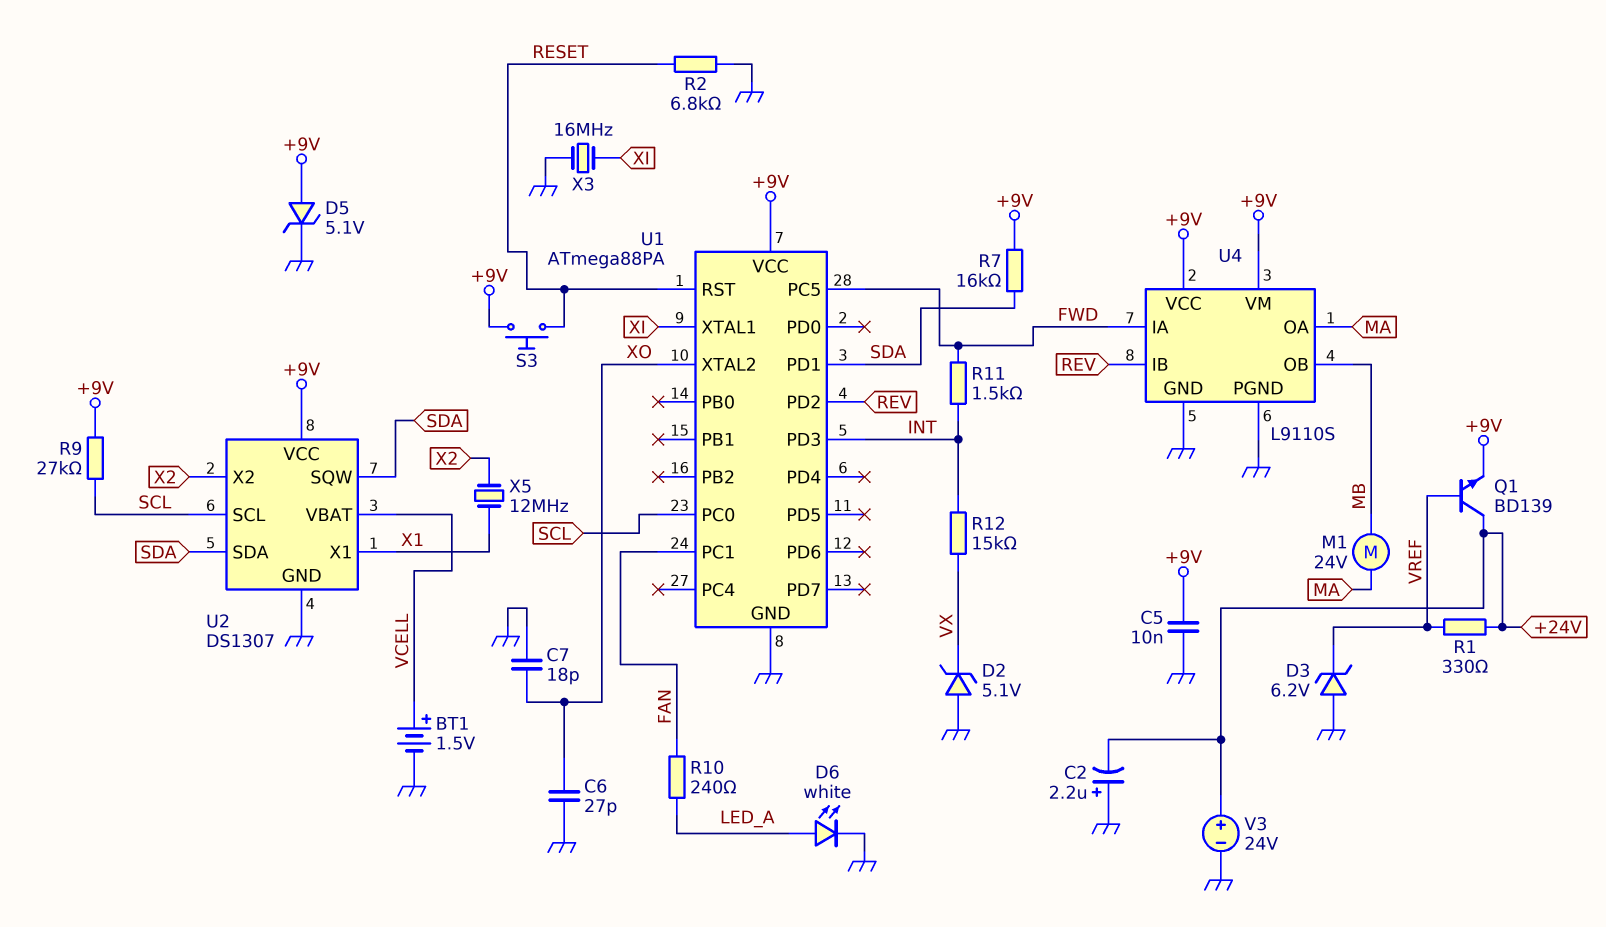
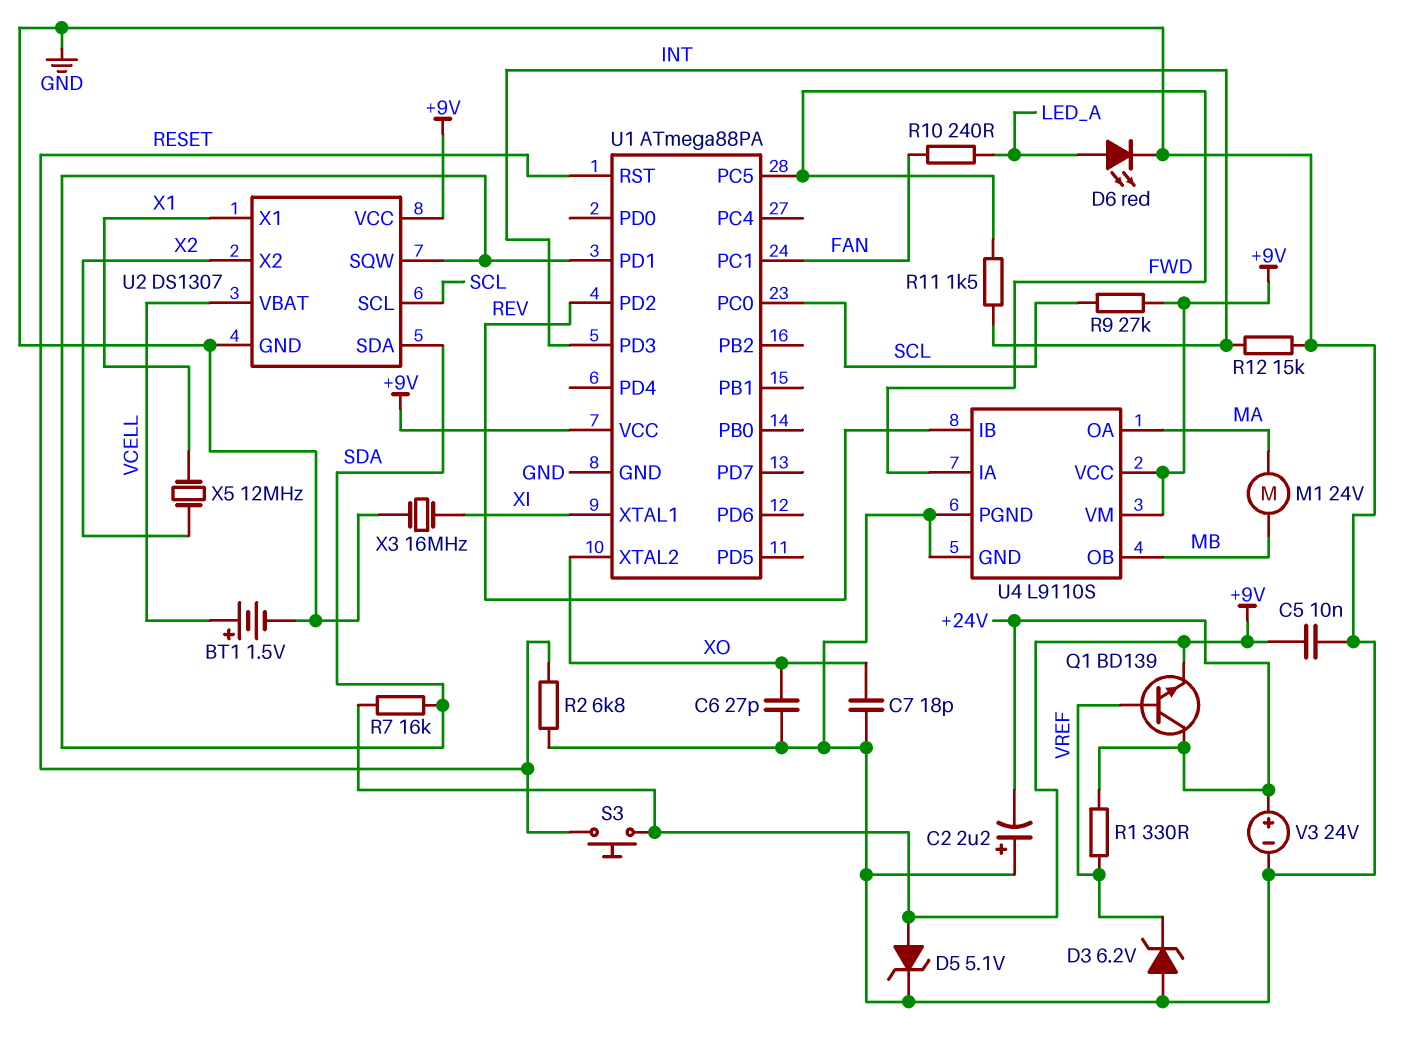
D2: zener 5.1V (A GND, K VX) -> none
D6: LED white (A LED_A, K GND) -> LED red (A LED_A, K GND)
R12: 15k (INT, VX) -> 15k (GND, INT)

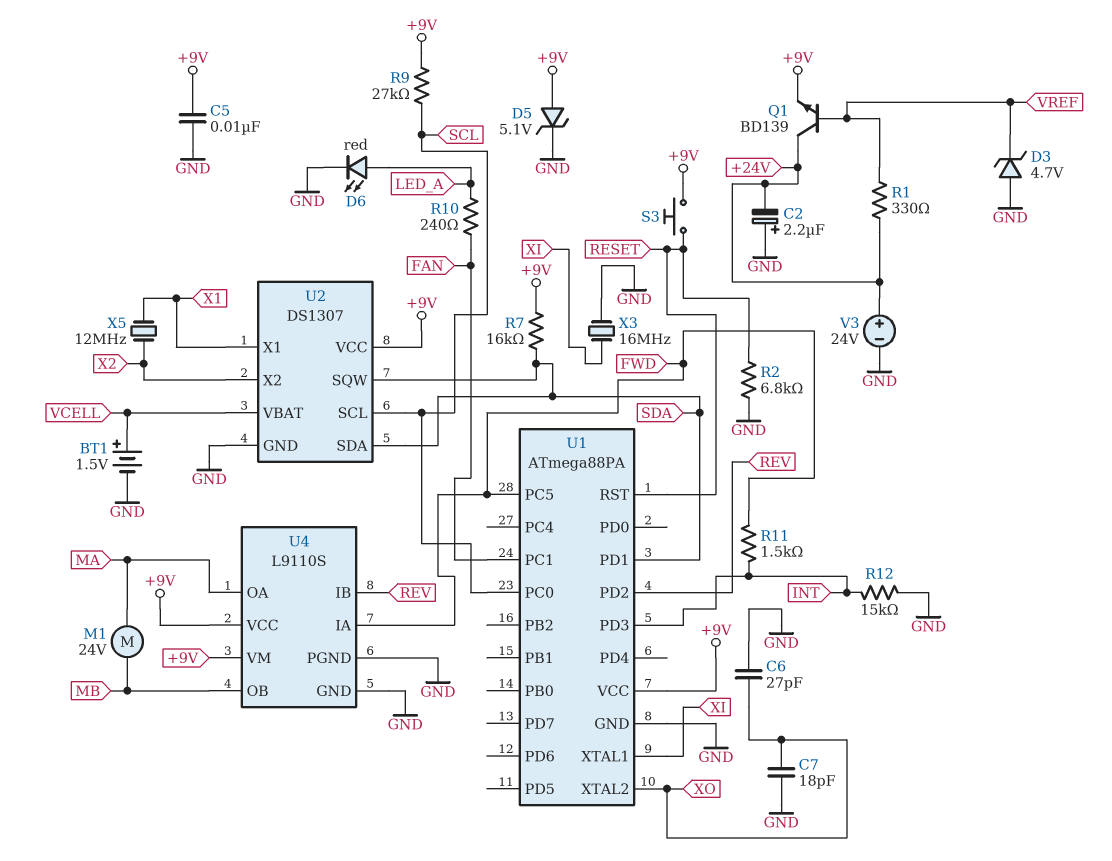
D3: zener 6.2V (A GND, K VREF) -> zener 4.7V (A GND, K VREF)

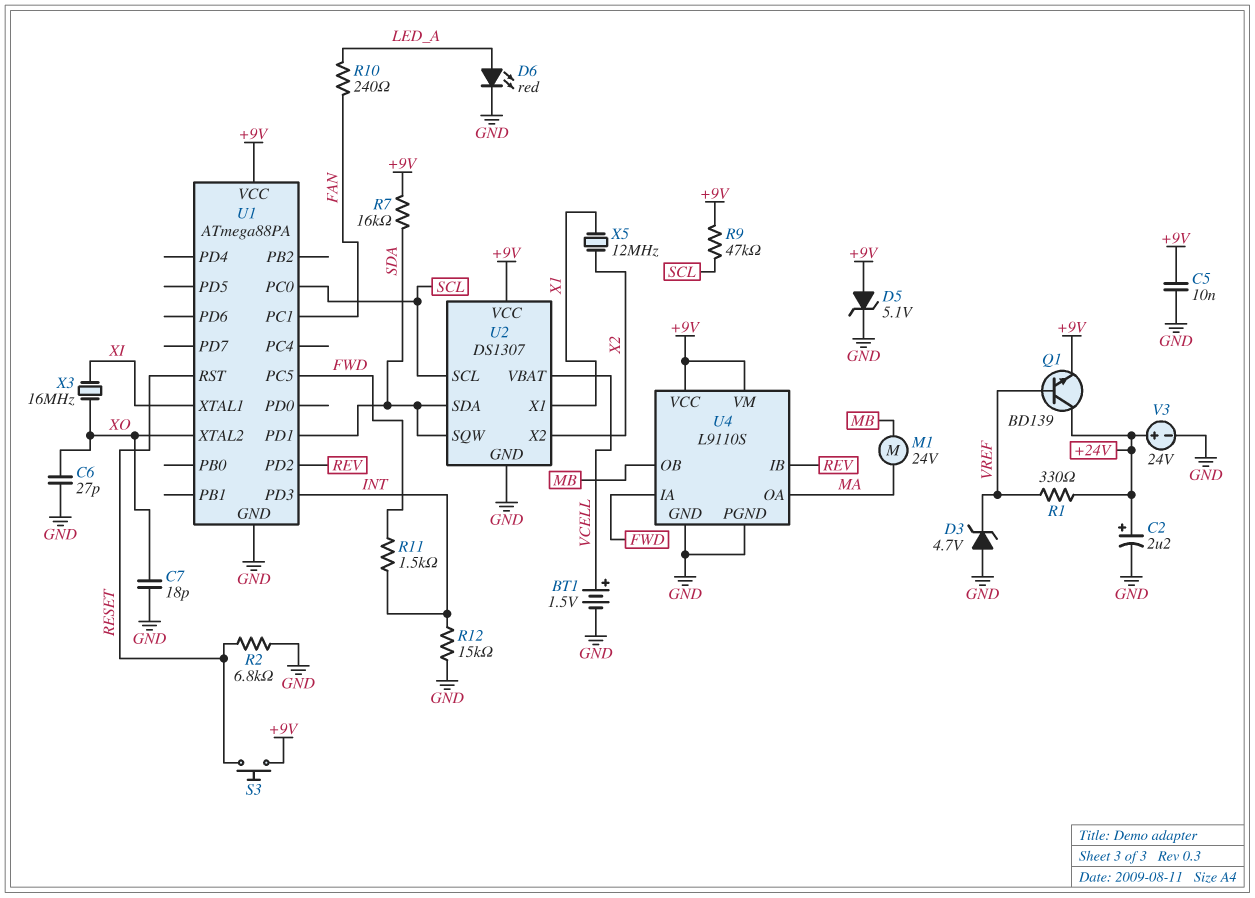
C2: 2.2uF (plus GND, minus +24V) -> 2.2uF (plus +24V, minus GND)
R9: 27k (+9V, SCL) -> 47k (+9V, SCL)
X3: 16MHz (GND, XI) -> 16MHz (XI, XO)

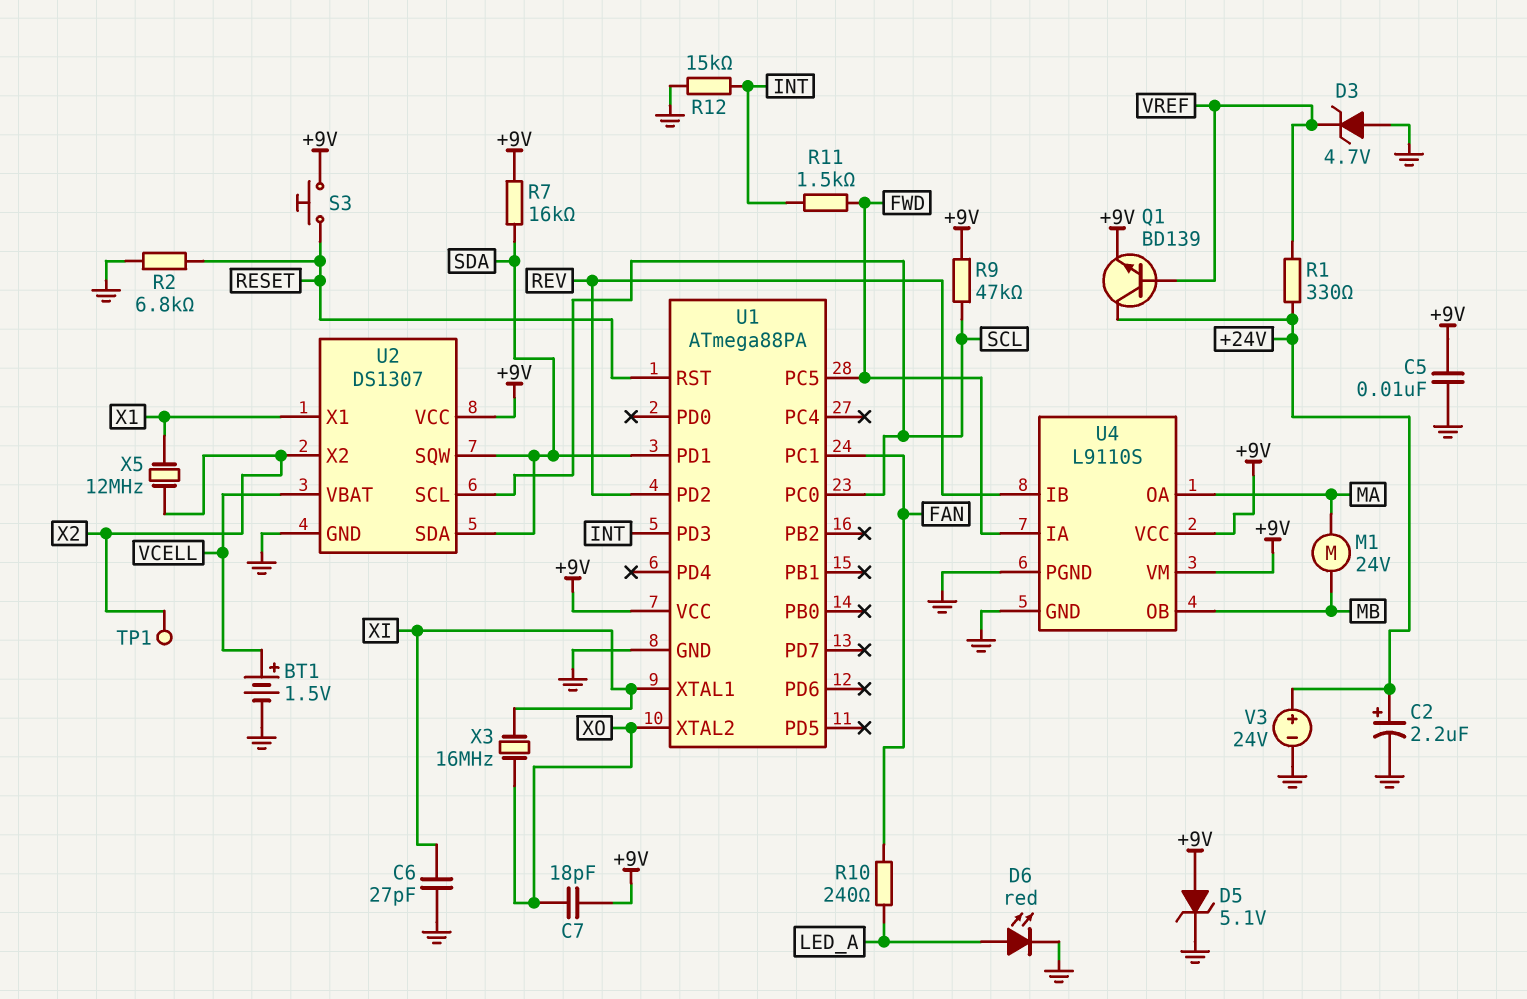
C6: 27pF (GND, XO) -> 27pF (GND, XI)
C7: 18pF (GND, XO) -> 18pF (+9V, XO)
TP1: none -> test point (X2)

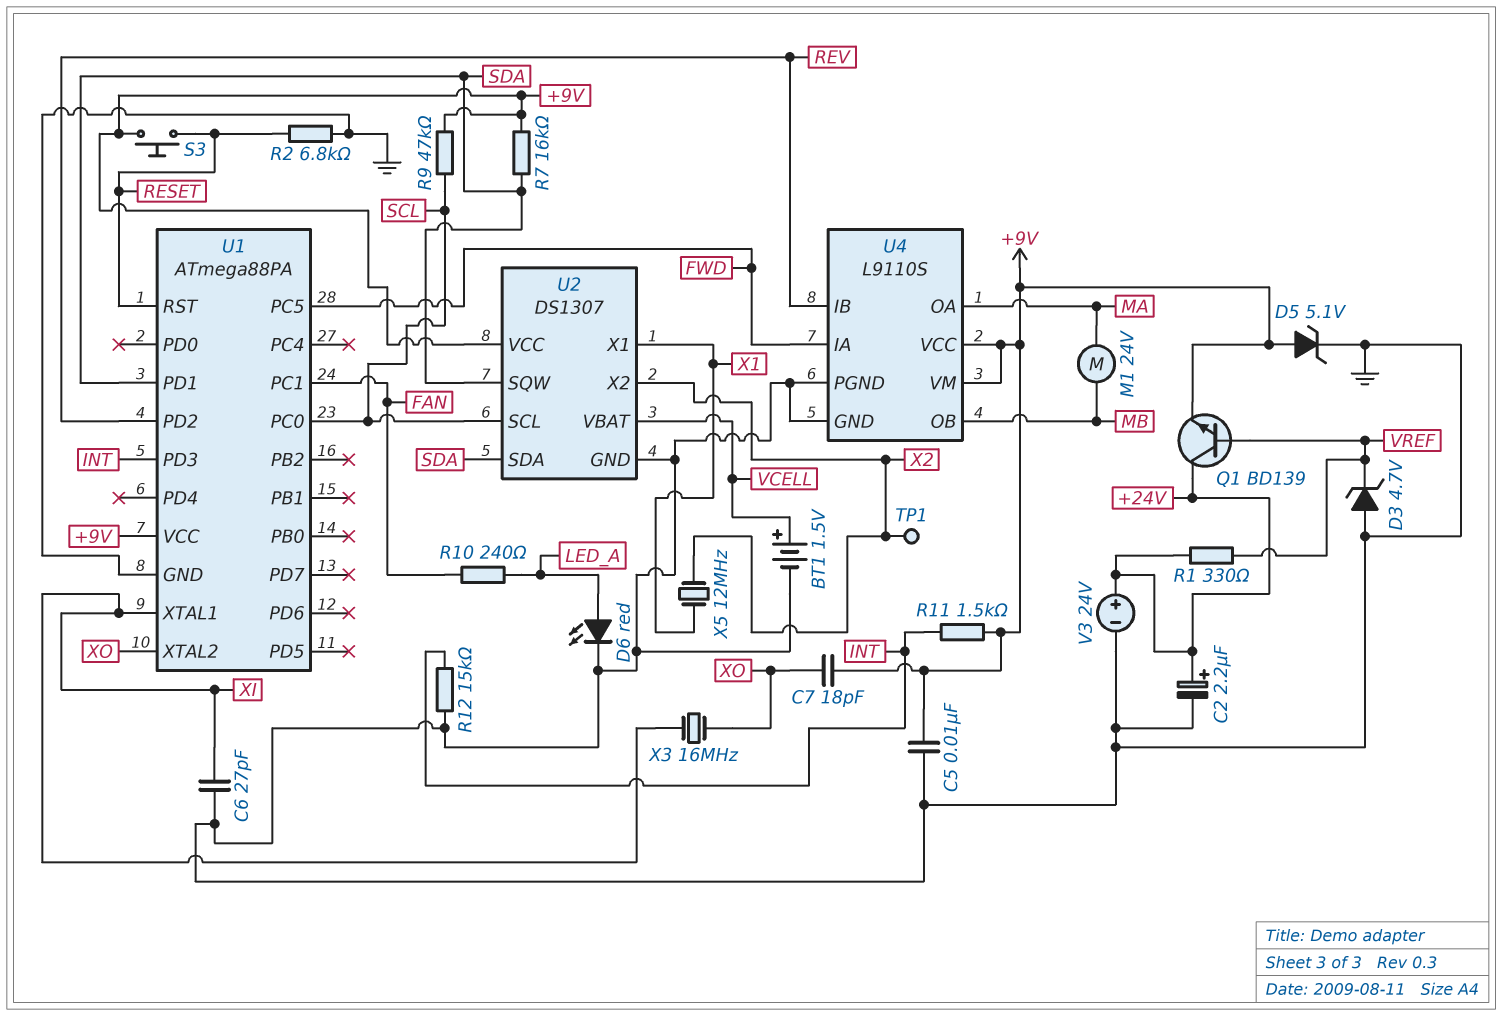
R11: 1.5k (FWD, INT) -> 1.5k (+9V, INT)

